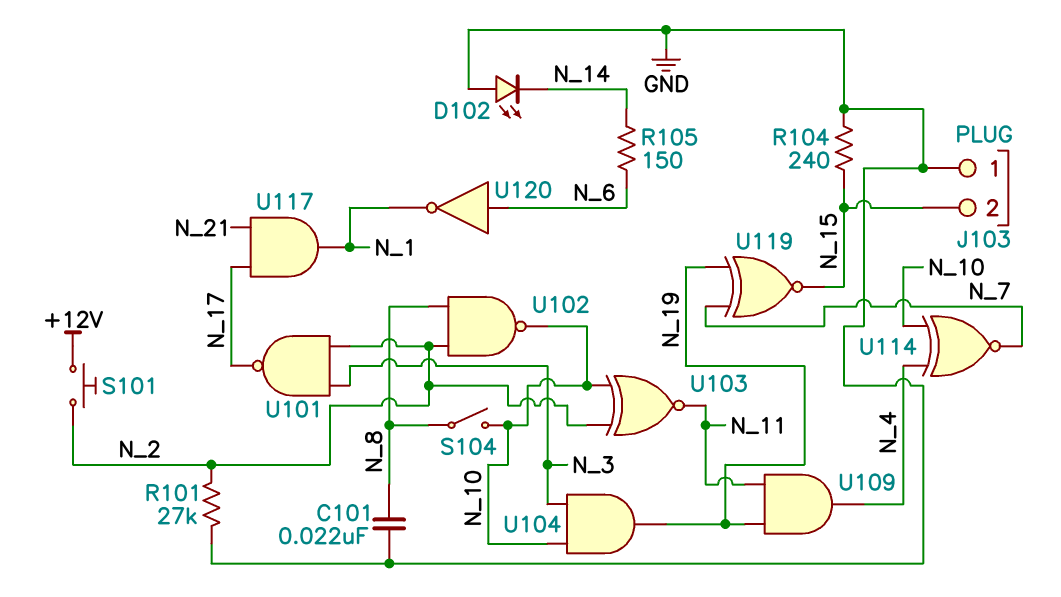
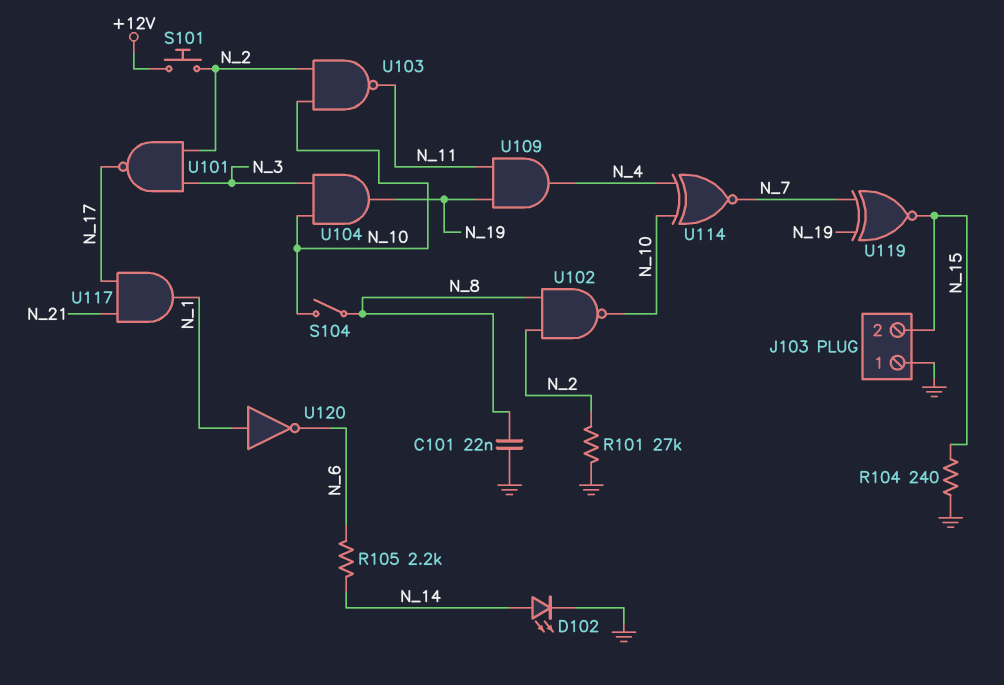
D102: LED (A GND, K N_14) -> LED (A N_14, K GND)
R105: 150 (N_6, N_14) -> 2.2k (N_6, N_14)
U103: XNOR (in N_2, in N_10, out N_11) -> NAND (in N_2, in N_10, out N_11)
U120: NOT (in N_6, out N_1) -> NOT (in N_1, out N_6)

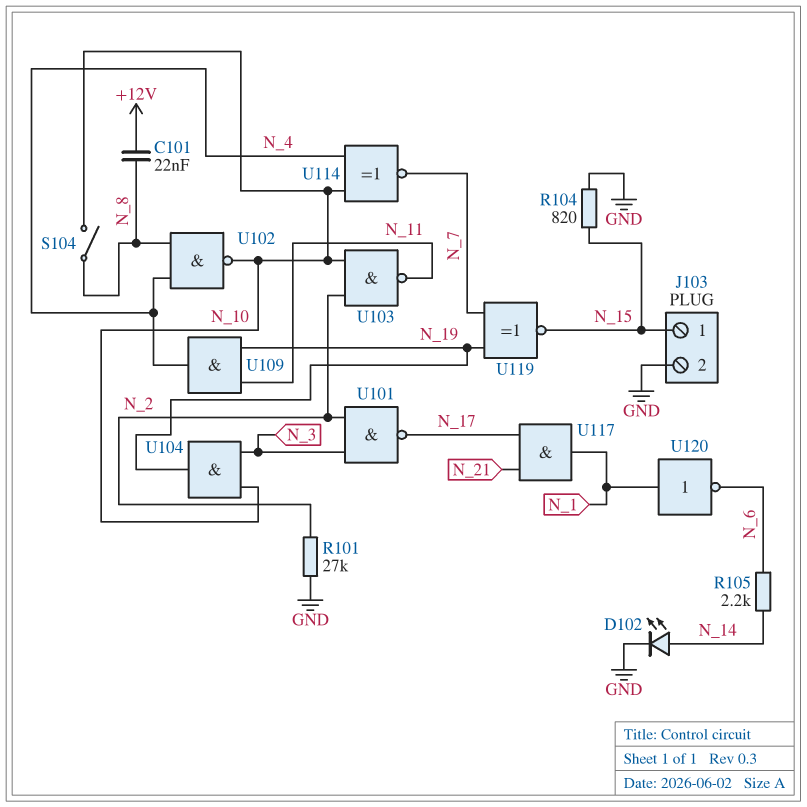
C101: 22nF (GND, N_8) -> 22nF (+12V, N_8)
J103 pin 1: GND -> N_15
J103 pin 2: N_15 -> GND
R104: 240 (GND, N_15) -> 820 (GND, N_15)
S101: button (+12V, N_2) -> none
U102: NAND (in N_2, in N_8, out N_10) -> NAND (in N_4, in N_8, out N_10)

